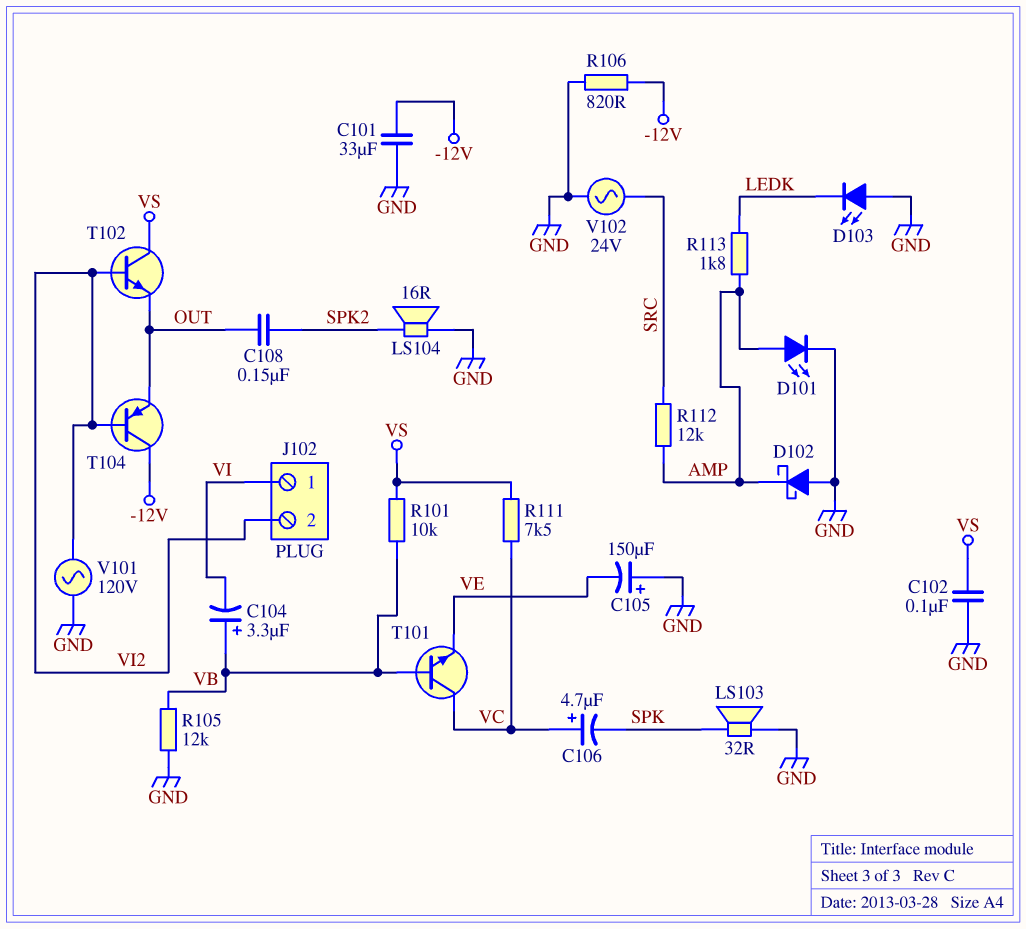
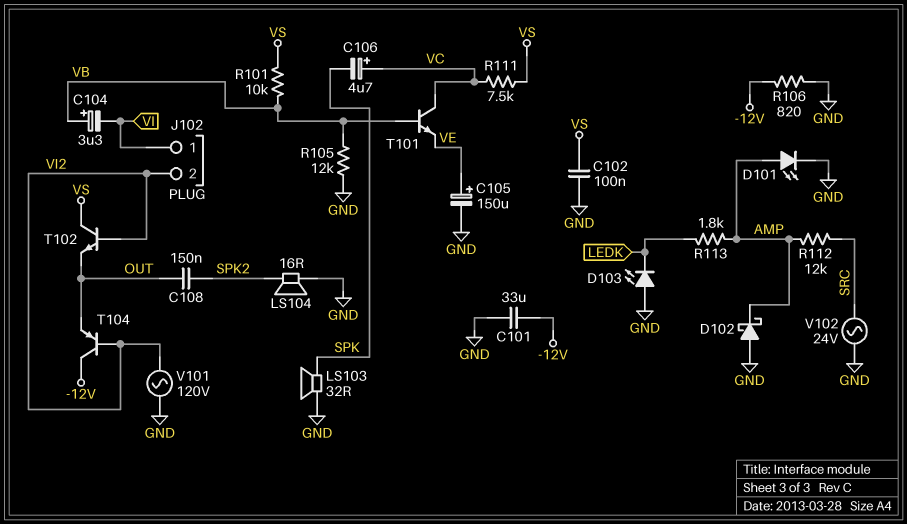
C105: 150uF (plus GND, minus VE) -> 150uF (plus VE, minus GND)

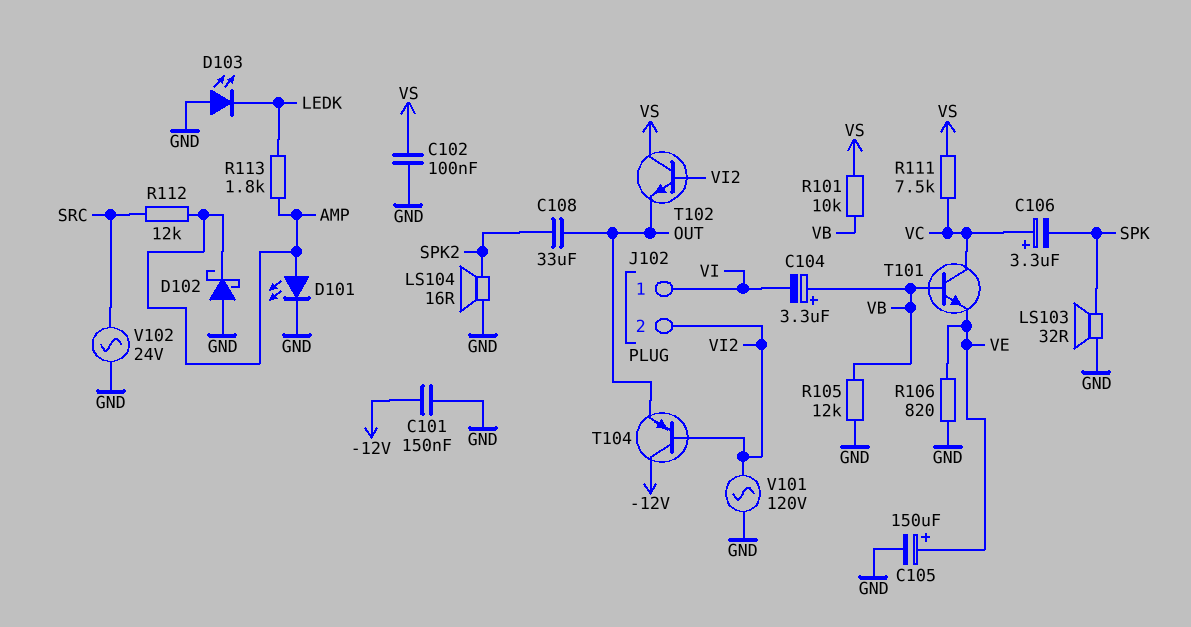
C101: 33uF (-12V, GND) -> 150nF (-12V, GND)
C106: 4.7uF (plus VC, minus SPK) -> 3.3uF (plus VC, minus SPK)
C108: 150nF (OUT, SPK2) -> 33uF (OUT, SPK2)
R106: 820 (-12V, GND) -> 820 (GND, VE)

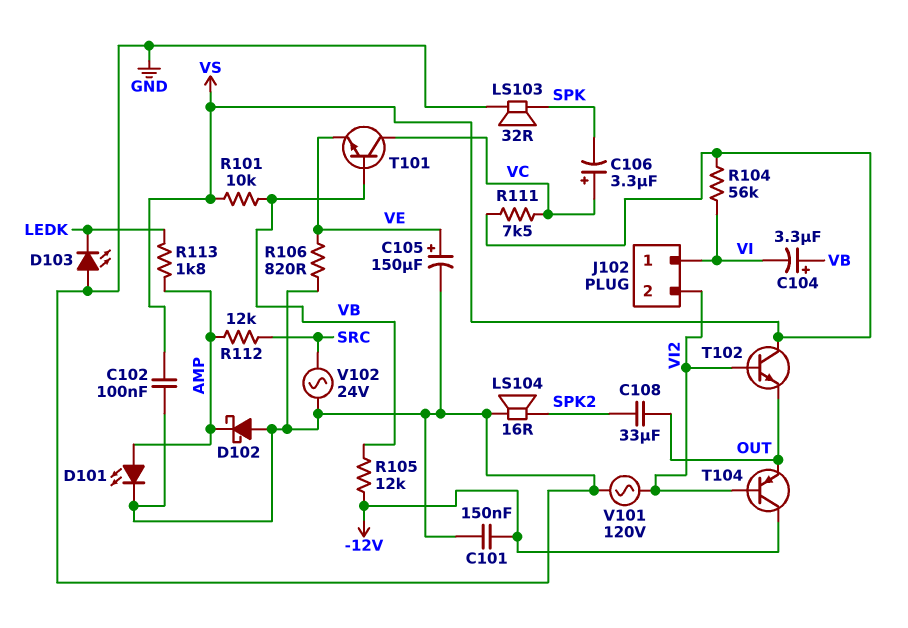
R104: none -> 56k (VI, VS)
R105: 12k (GND, VB) -> 12k (-12V, VB)

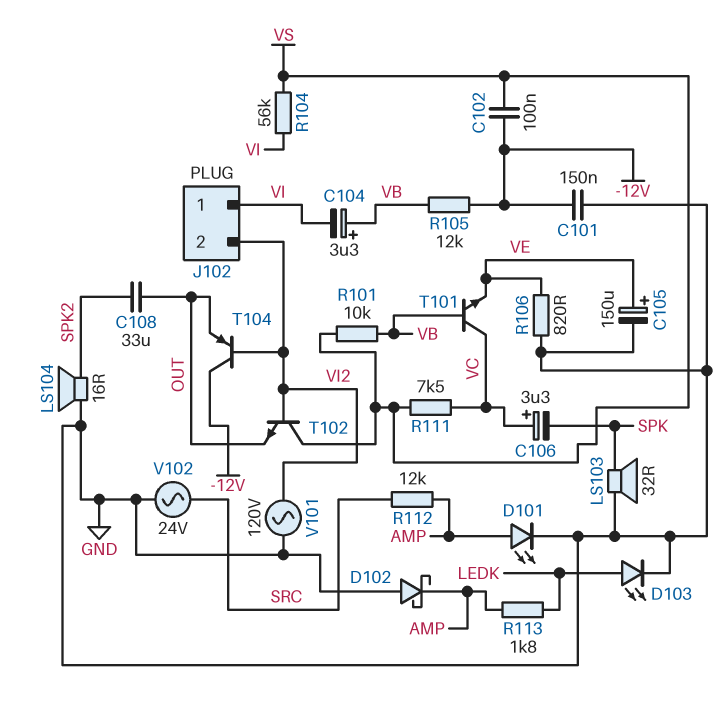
C102: 100nF (GND, VS) -> 100nF (-12V, VS)
D103: LED (A GND, K LEDK) -> LED (A LEDK, K GND)

